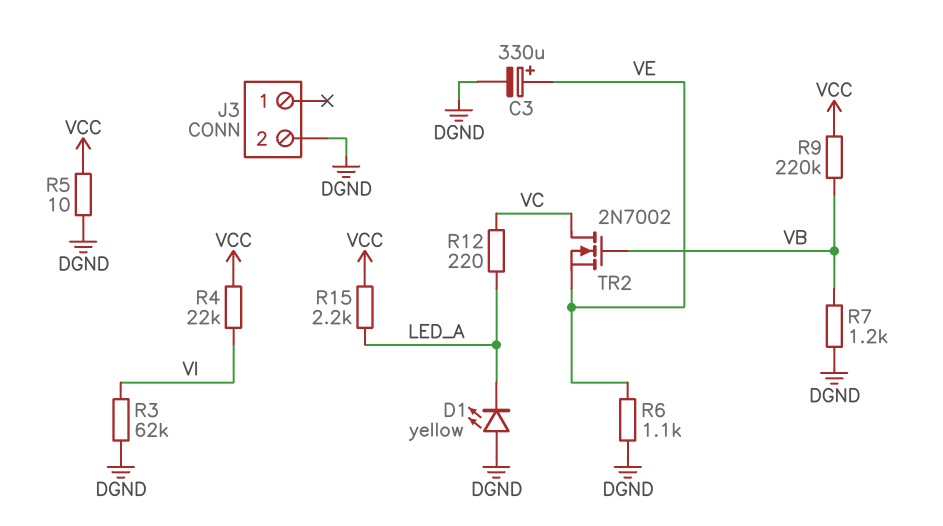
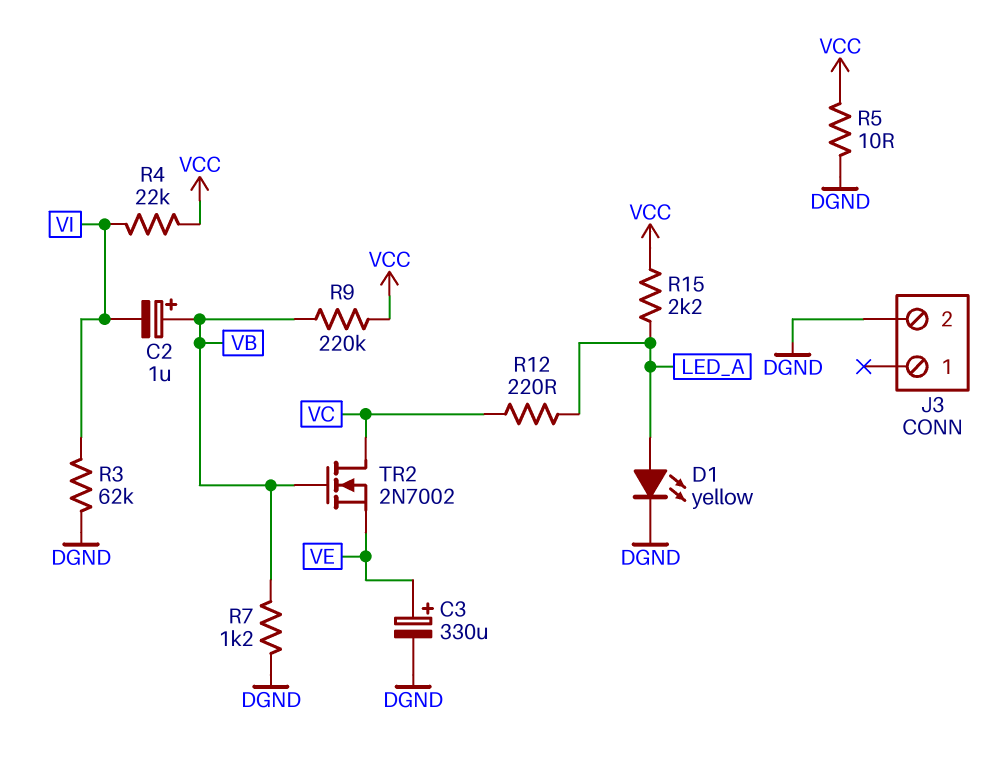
C2: none -> 1uF (plus VB, minus VI)
D1: LED yellow (A DGND, K LED_A) -> LED yellow (A LED_A, K DGND)
R6: 1.1k (DGND, VE) -> none

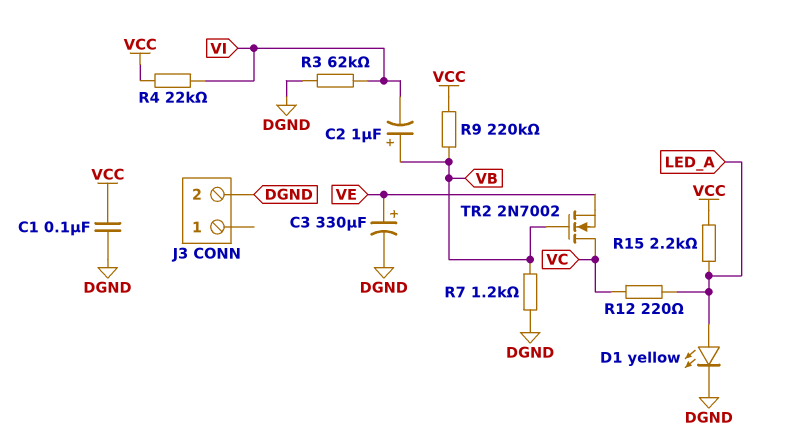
C1: none -> 100nF (DGND, VCC)
R5: 10 (DGND, VCC) -> none

